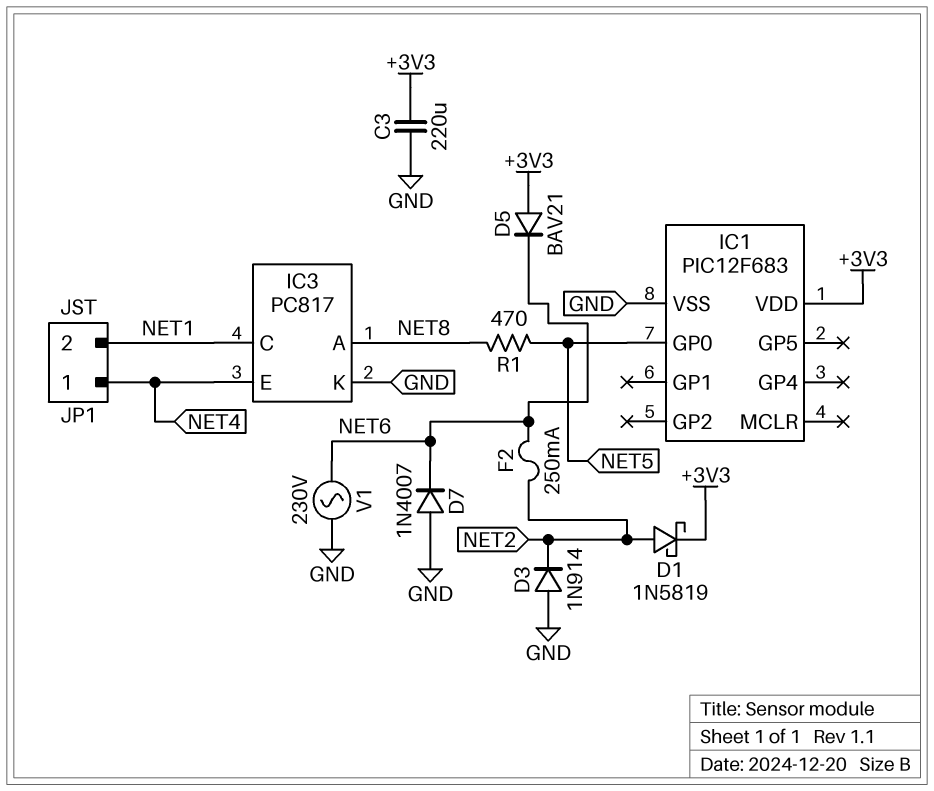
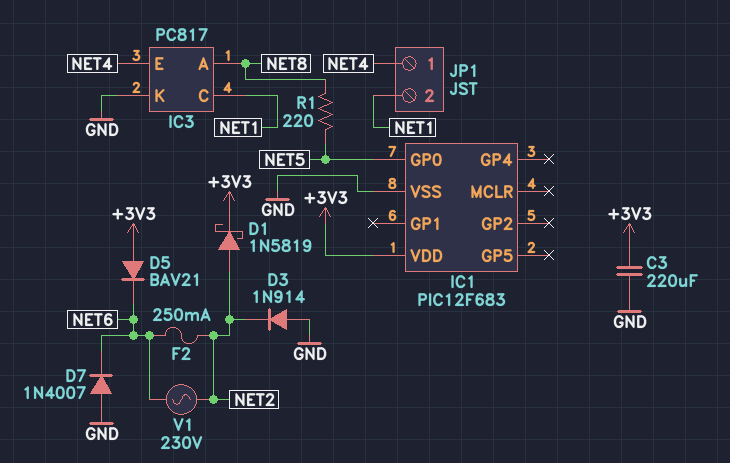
R1: 470 (NET5, NET8) -> 220 (NET5, NET8)
V1: AC 230V (GND, NET6) -> AC 230V (NET2, NET6)

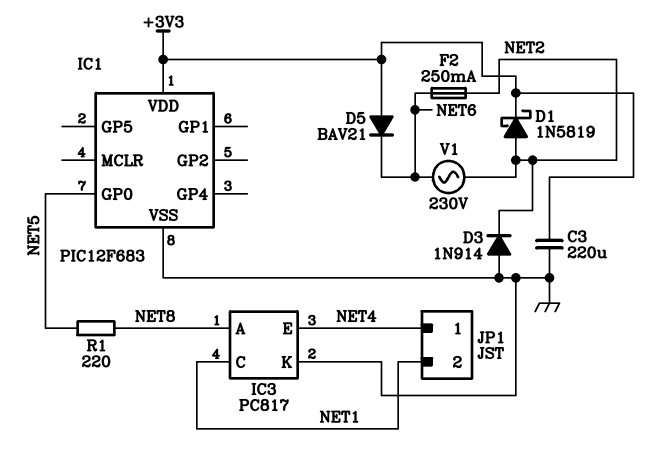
D7: diode 1N4007 (A GND, K NET6) -> none

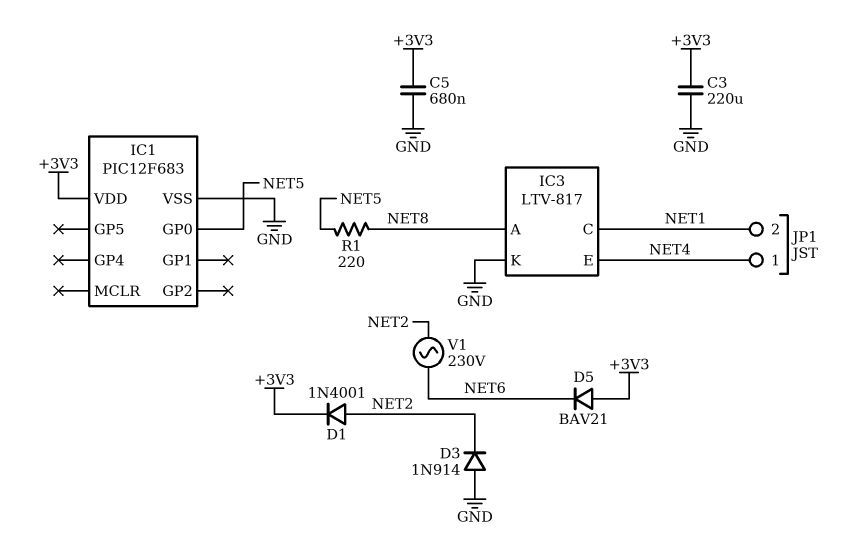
C5: none -> 680nF (+3V3, GND)
D1: schottky 1N5819 (A NET2, K +3V3) -> diode 1N4001 (A NET2, K +3V3)
F2: 250mA (NET2, NET6) -> none
IC3: PC817 -> LTV-817

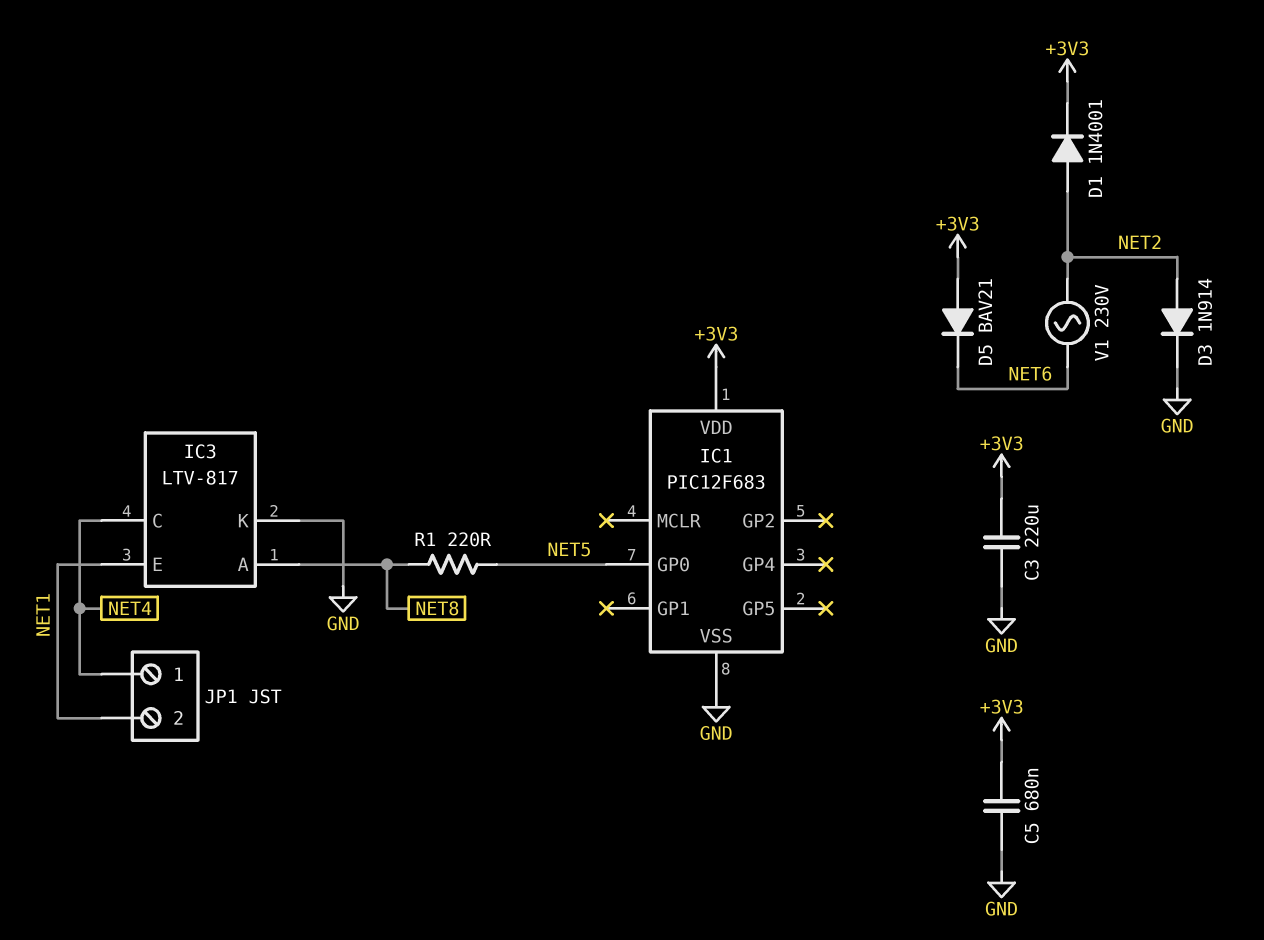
D3: diode 1N914 (A GND, K NET2) -> diode 1N914 (A NET2, K GND)
IC3 pin C: NET1 -> NET4
IC3 pin E: NET4 -> NET1

